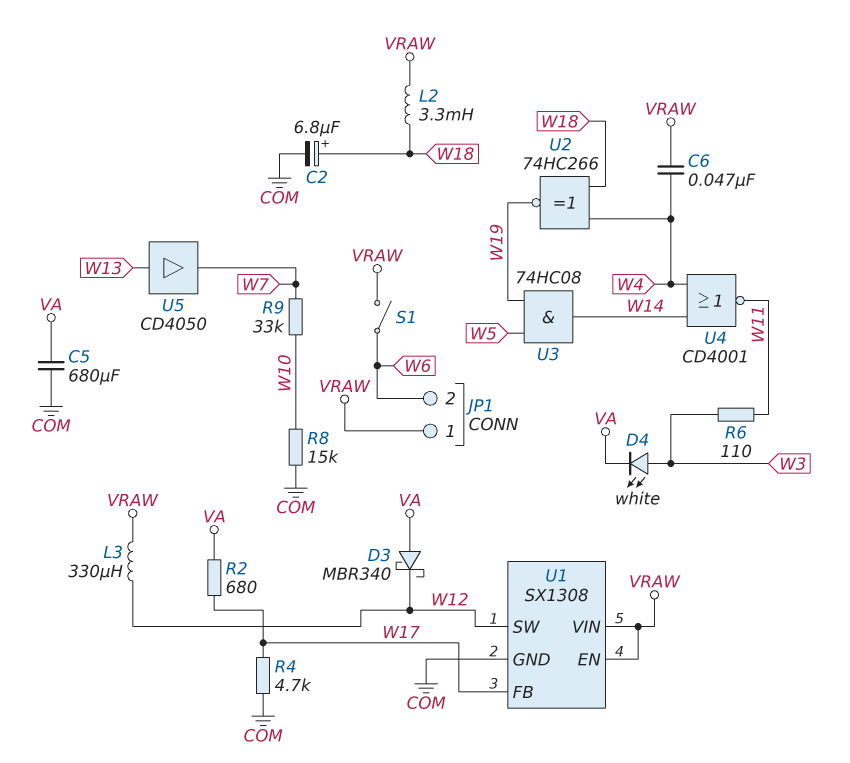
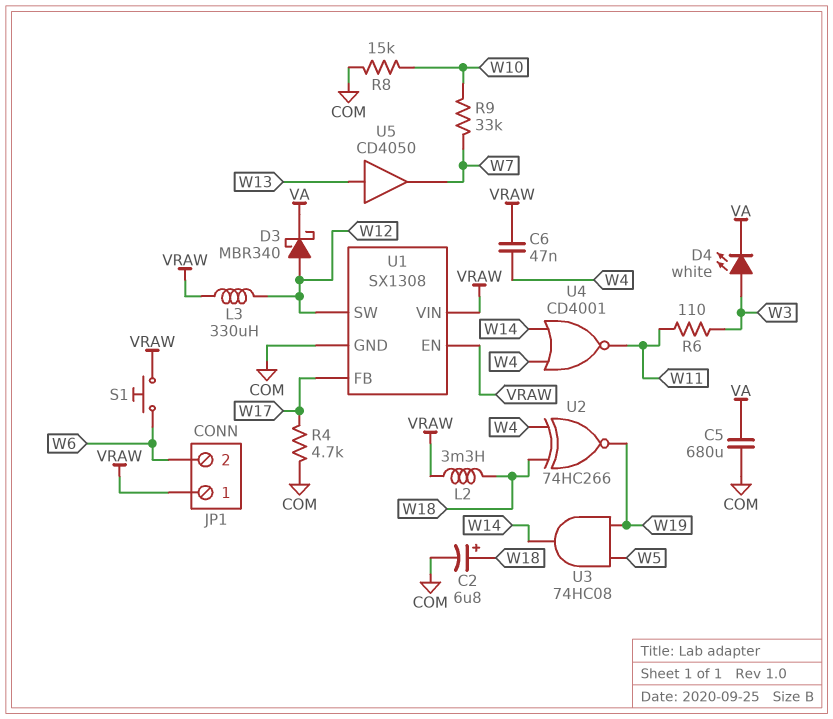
D3: schottky MBR340 (A VA, K W12) -> schottky MBR340 (A W12, K VA)
R2: 680 (VA, W17) -> none
S1: switch (VRAW, W6) -> button (VRAW, W6)

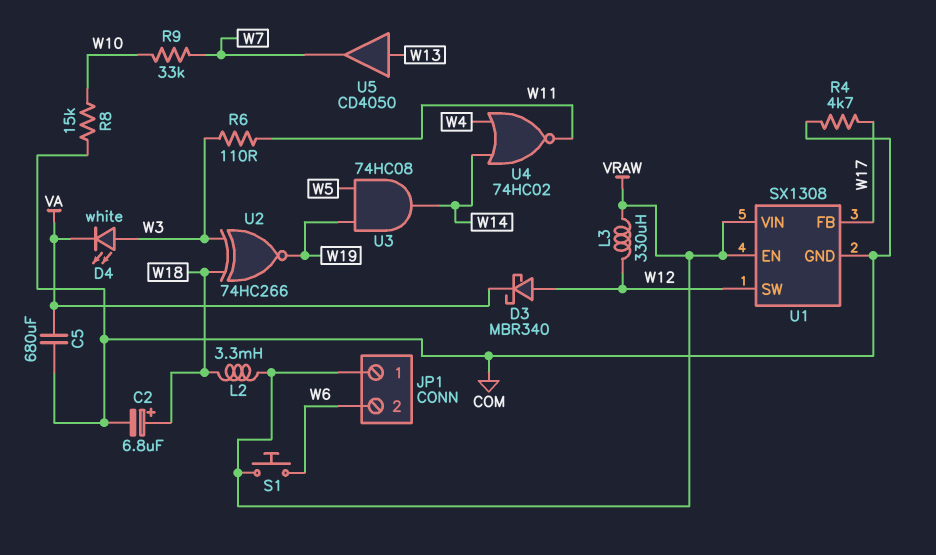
C6: 47nF (VRAW, W4) -> none
U2: XNOR 74HC266 (in W4, in W18, out W19) -> XNOR 74HC266 (in W3, in W18, out W19)
U4: NOR CD4001 (in W4, in W14, out W11) -> NOR 74HC02 (in W4, in W14, out W11)

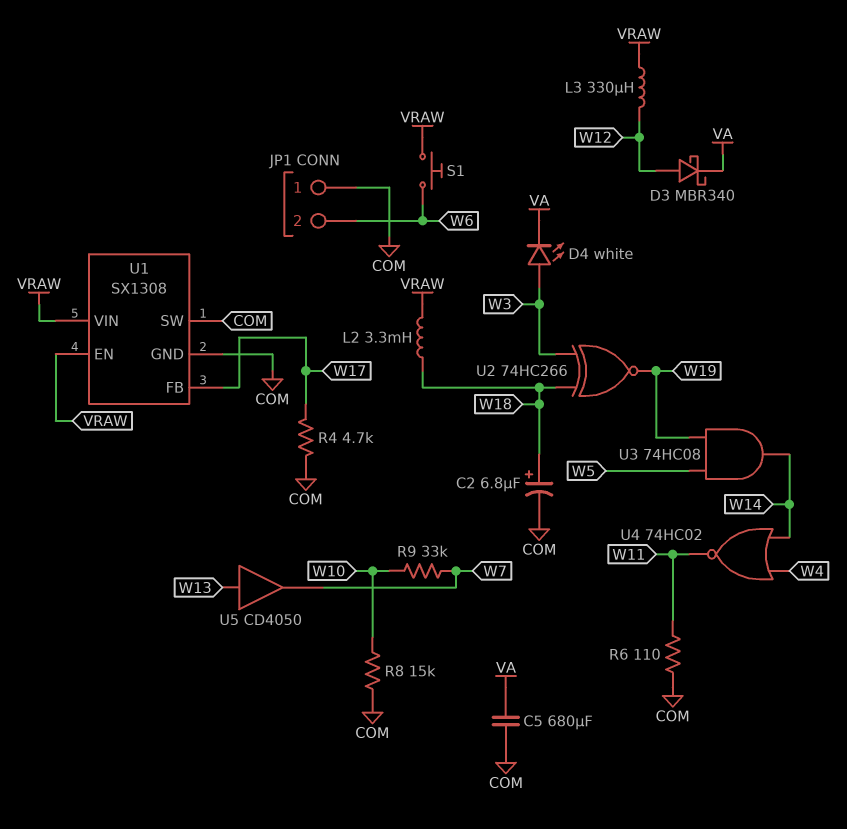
JP1 pin 1: VRAW -> COM
R6: 110 (W3, W11) -> 110 (COM, W11)
U1 pin SW: W12 -> COM

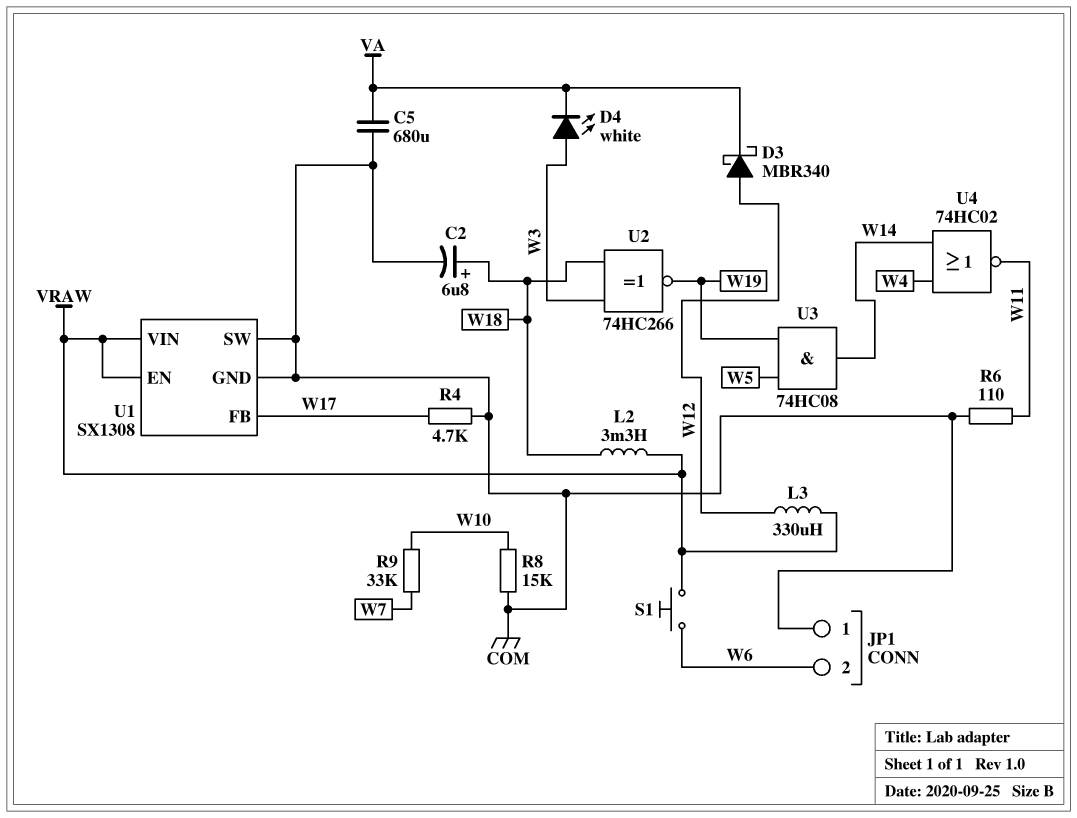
U5: buffer CD4050 (in W13, out W7) -> none

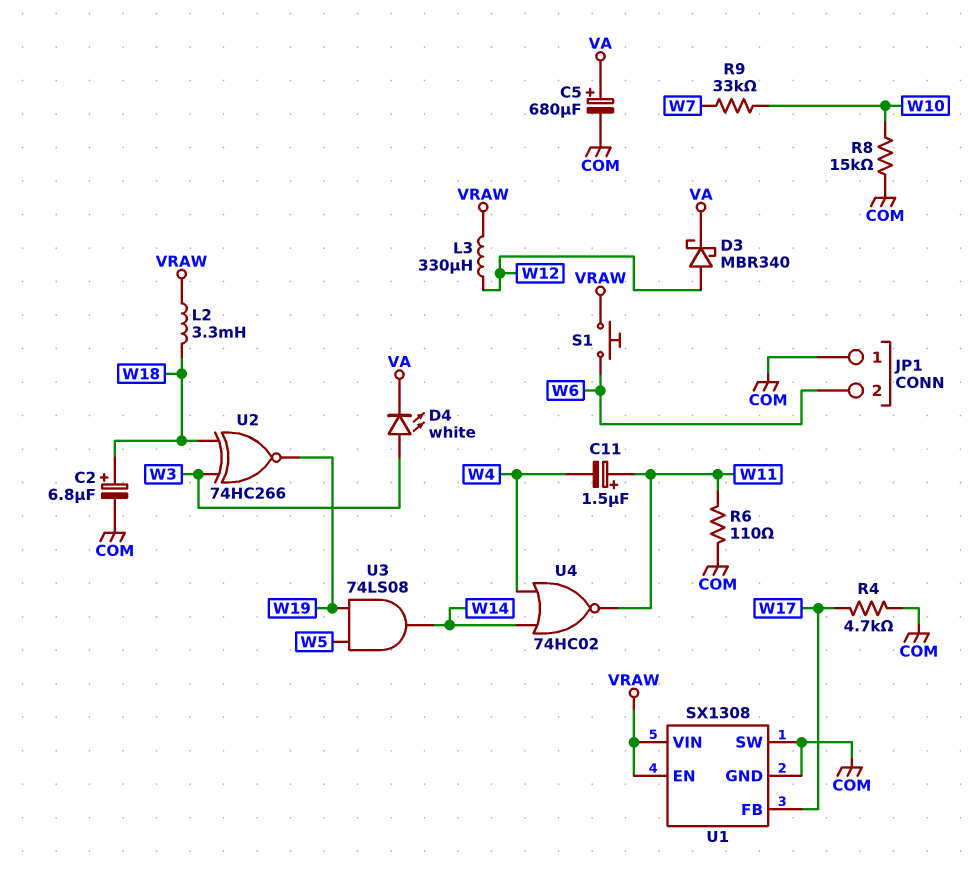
C5: 680uF (COM, VA) -> 680uF (plus VA, minus COM)
C11: none -> 1.5uF (plus W11, minus W4)
U3: AND 74HC08 (in W5, in W19, out W14) -> AND 74LS08 (in W5, in W19, out W14)

